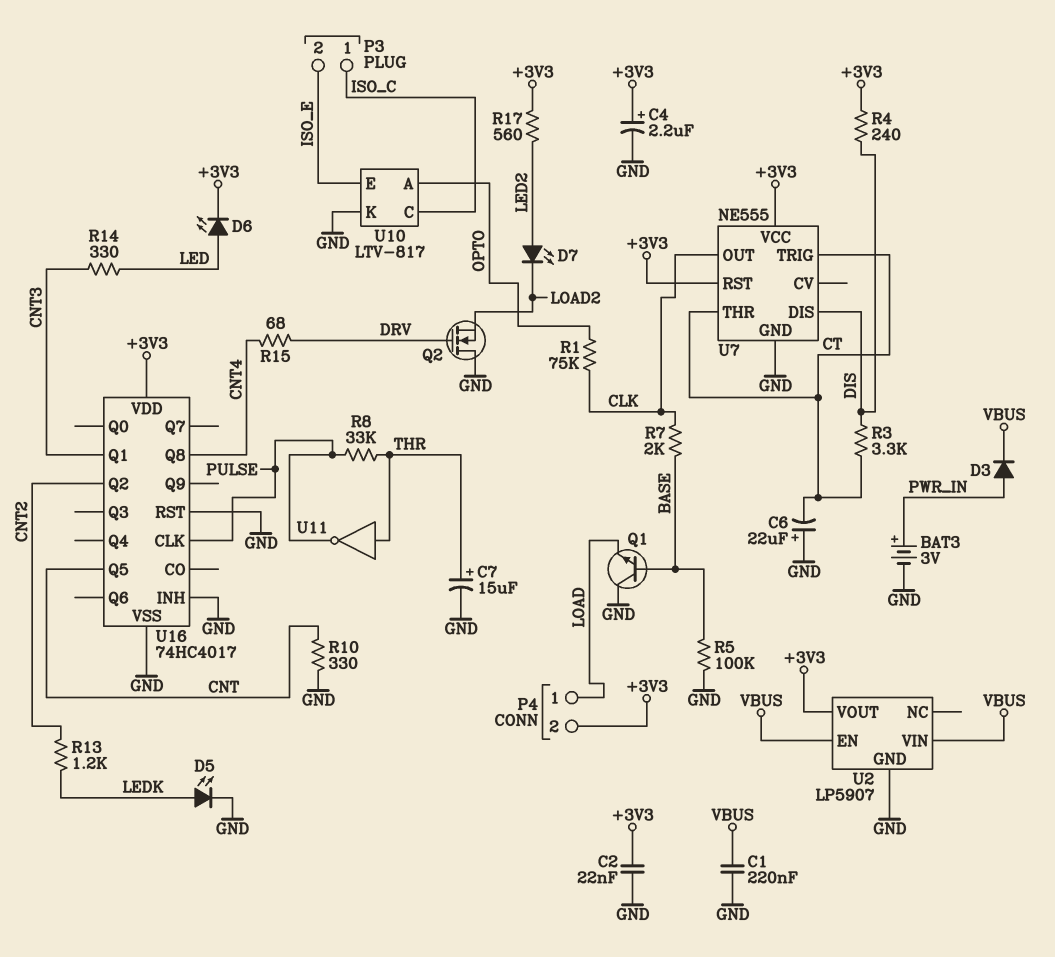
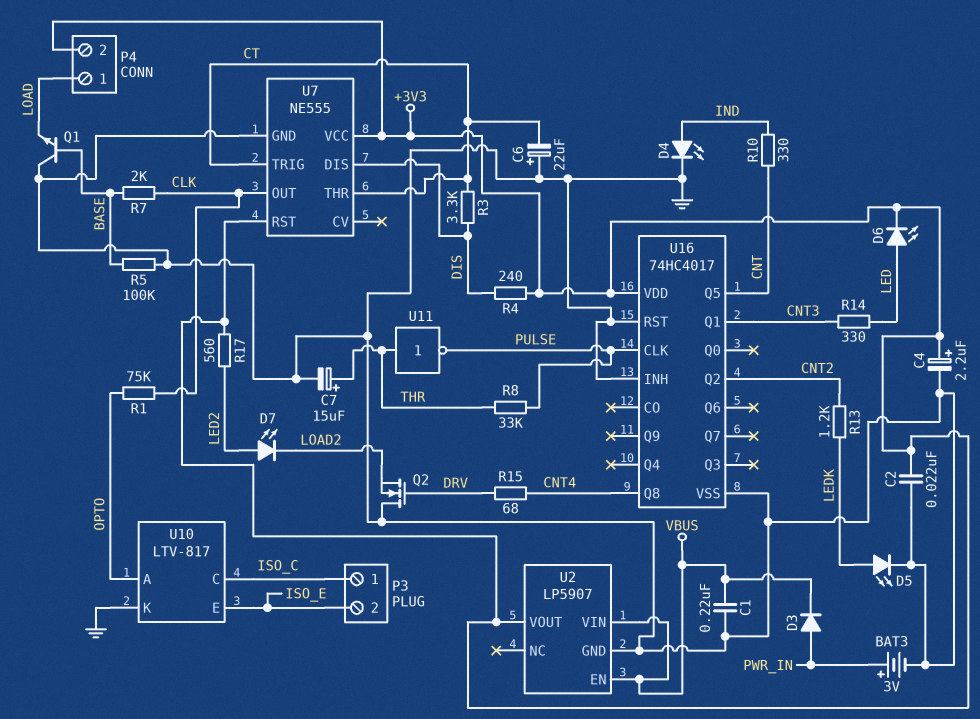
D4: none -> LED (A IND, K GND)
R10: 330 (CNT, GND) -> 330 (CNT, IND)

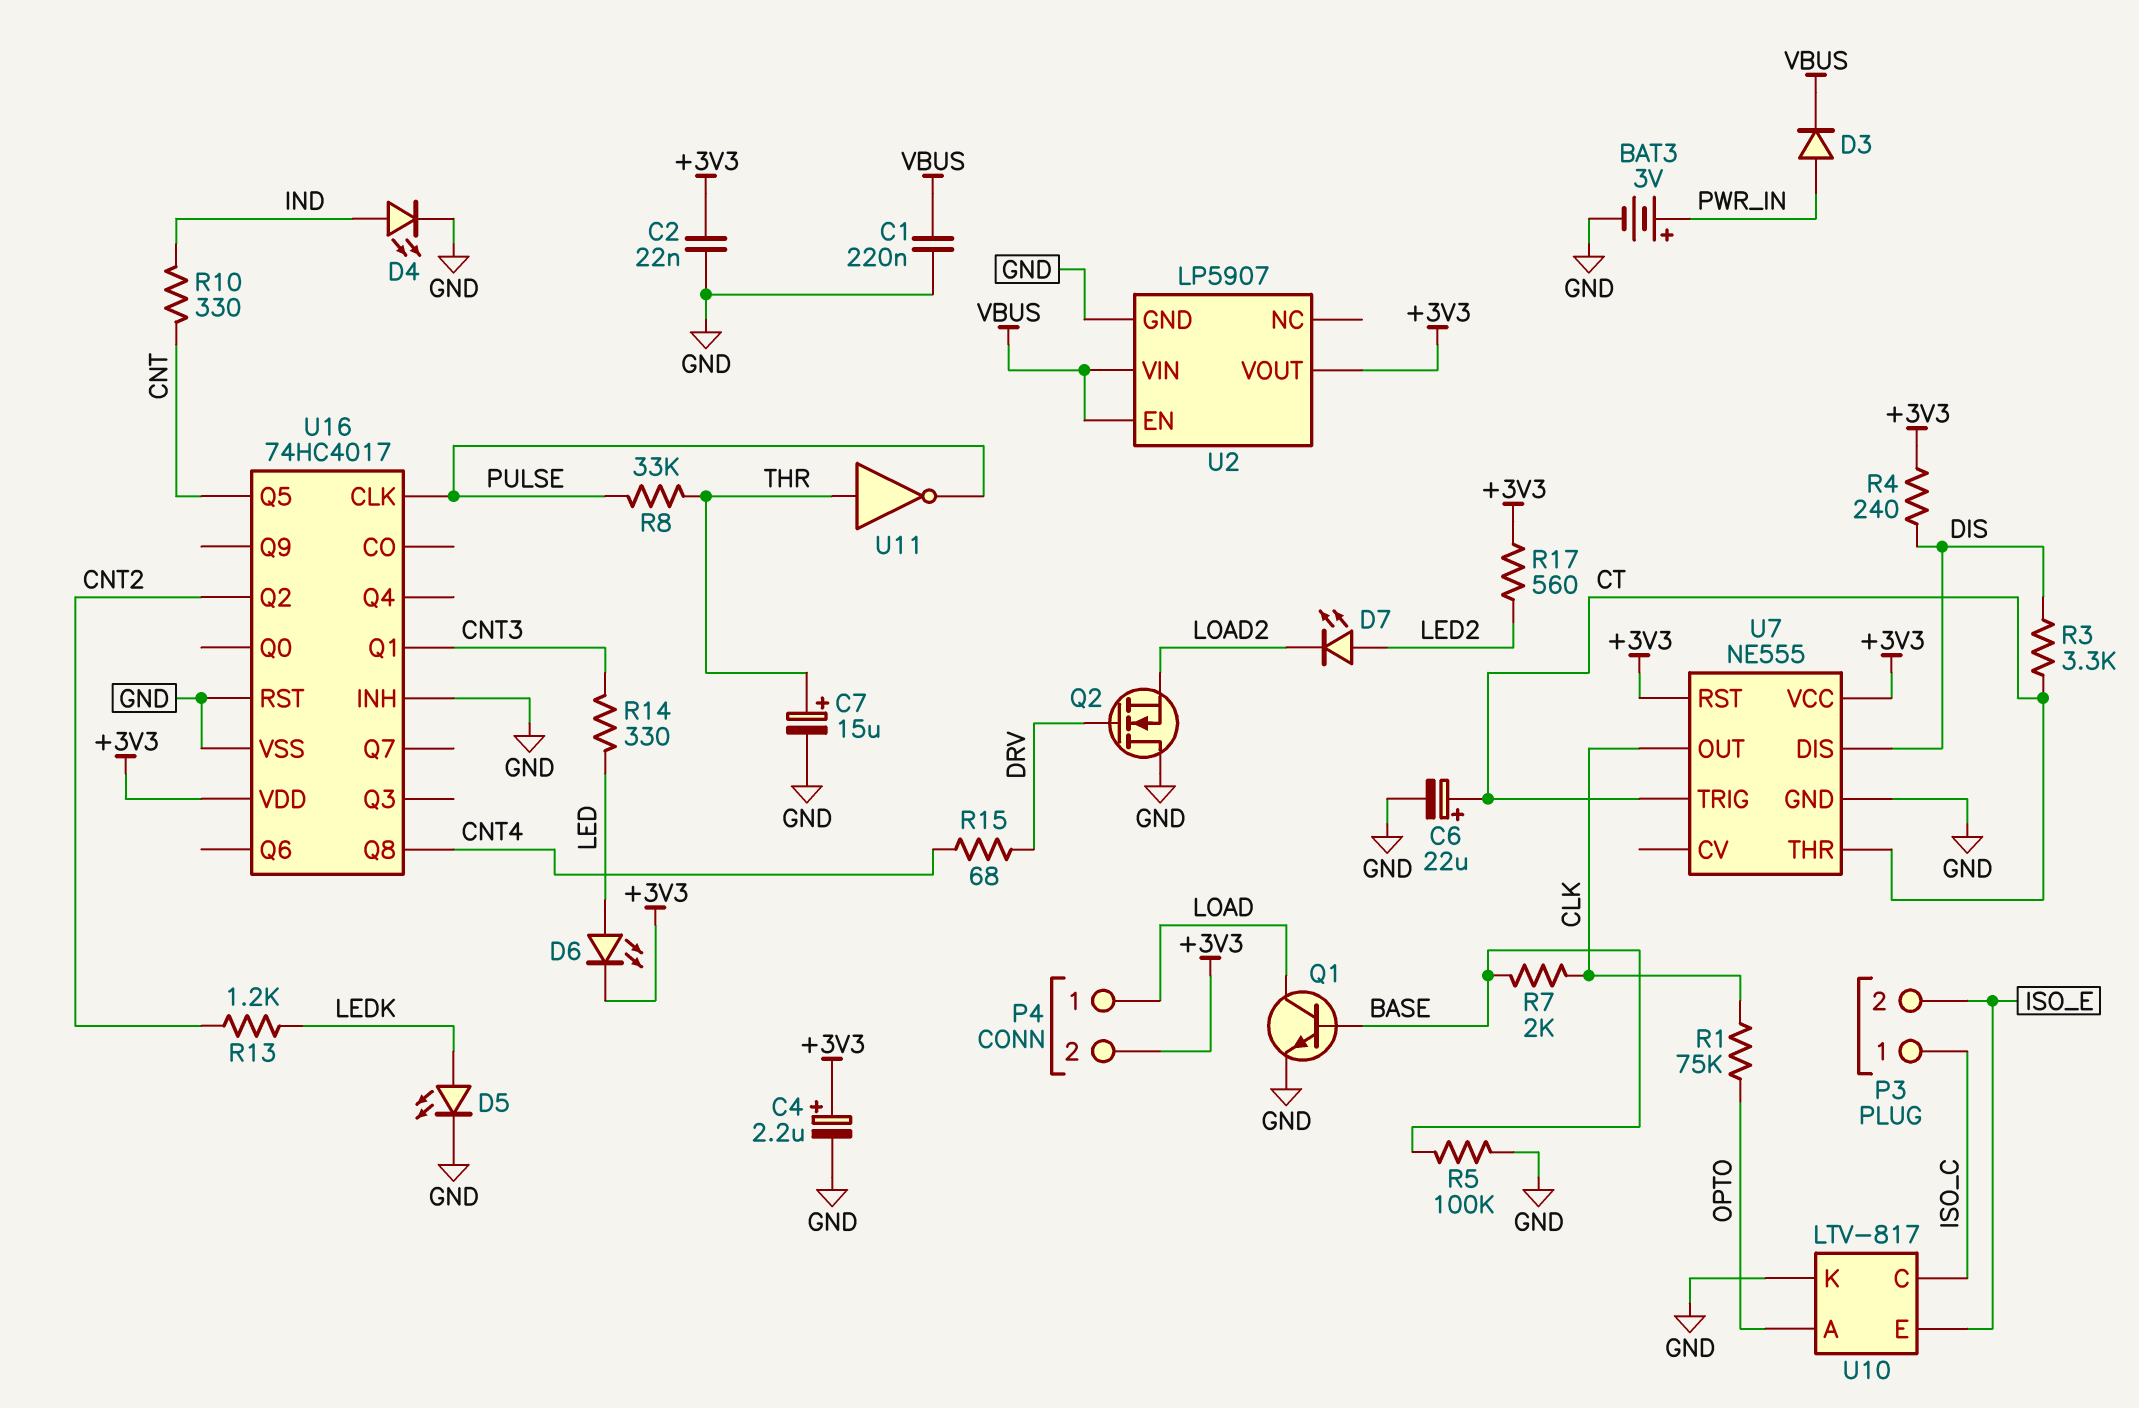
C6: 22uF (plus GND, minus CT) -> 22uF (plus CT, minus GND)
Q1: NPN (B BASE, C GND, E LOAD) -> NPN (B BASE, C LOAD, E GND)

